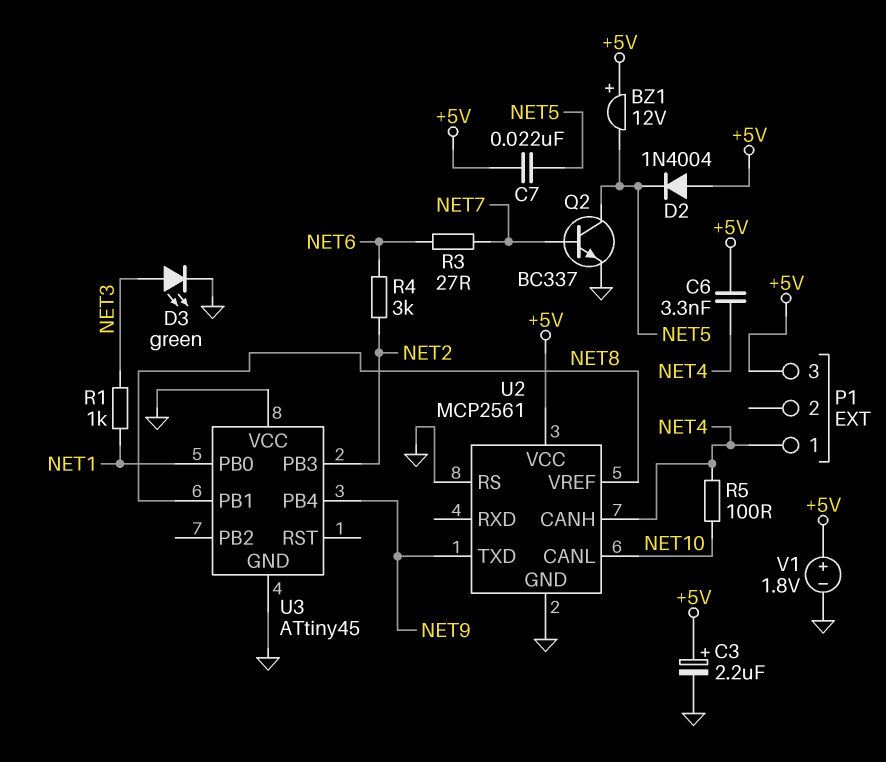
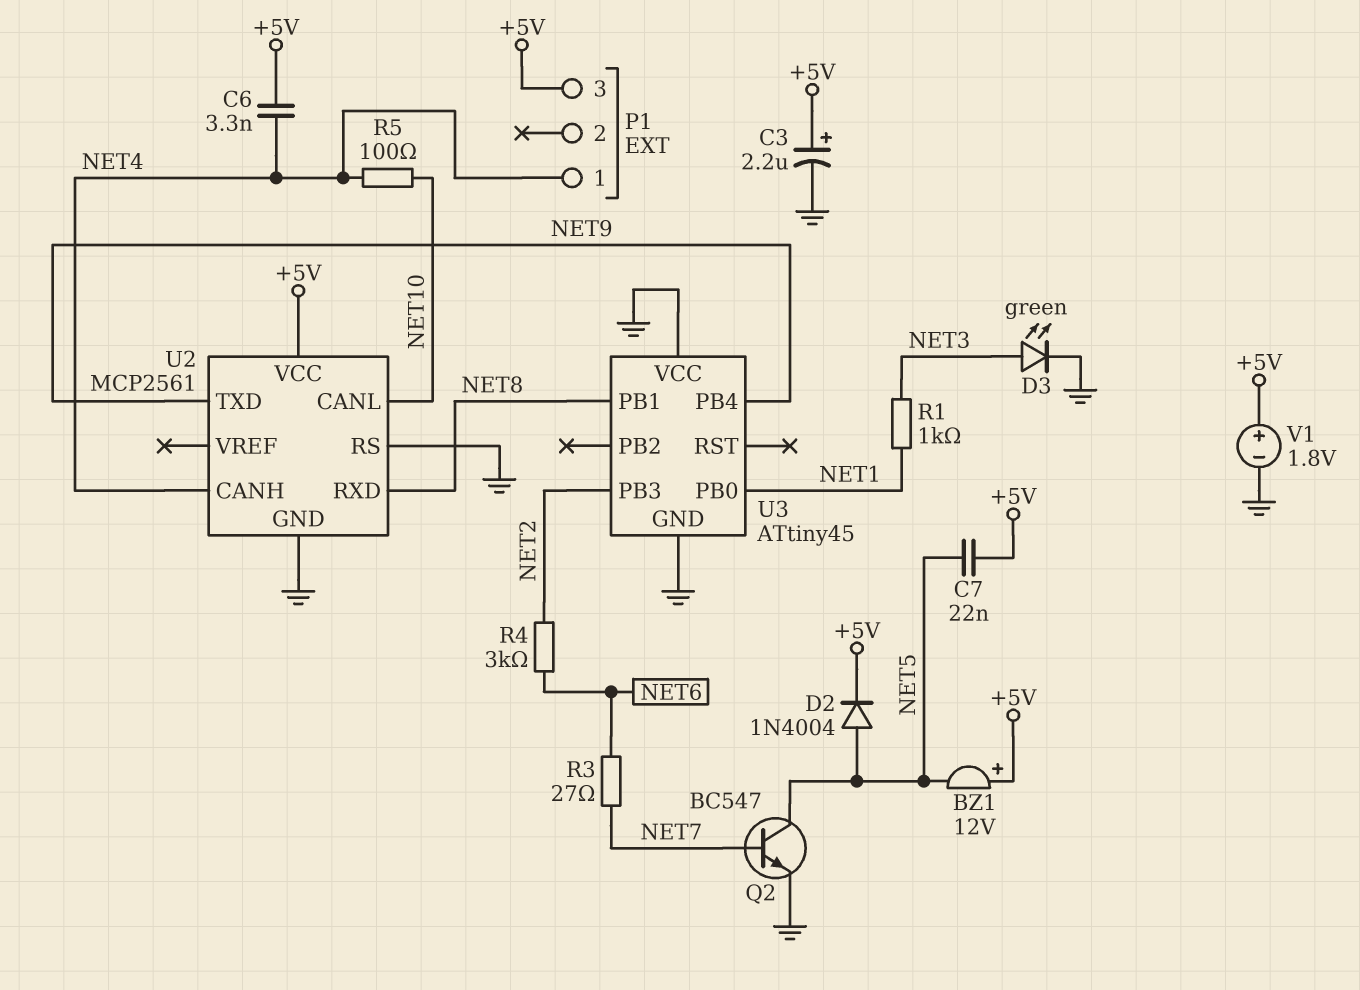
D2: diode 1N4004 (A +5V, K NET5) -> diode 1N4004 (A NET5, K +5V)
Q2: NPN BC337 (B NET7, C NET5, E GND) -> NPN BC547 (B NET7, C NET5, E GND)
U2 pin RXD: none -> NET8
U2 pin VREF: NET8 -> none

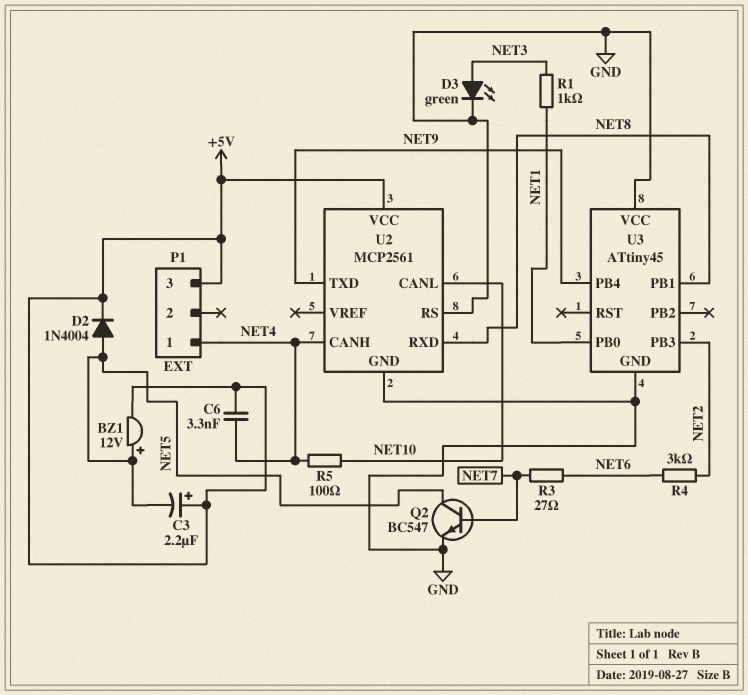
BZ1: buzzer 12V (plus +5V, minus NET5) -> buzzer 12V (plus NET5, minus +5V)
C3: 2.2uF (plus +5V, minus GND) -> 2.2uF (plus +5V, minus NET5)
C7: 22nF (+5V, NET5) -> none
V1: 1.8V (plus +5V, minus GND) -> none

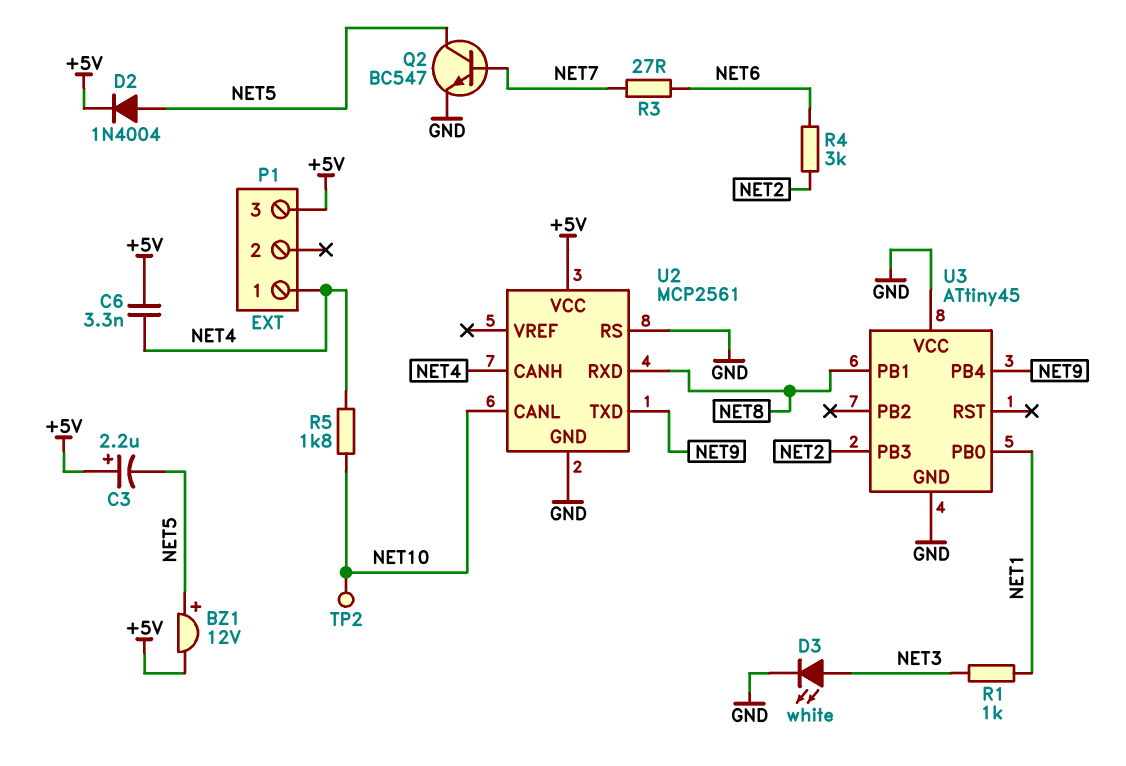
D3: LED green (A NET3, K GND) -> LED white (A NET3, K GND)
R5: 100 (NET4, NET10) -> 1.8k (NET4, NET10)
TP2: none -> test point (NET10)

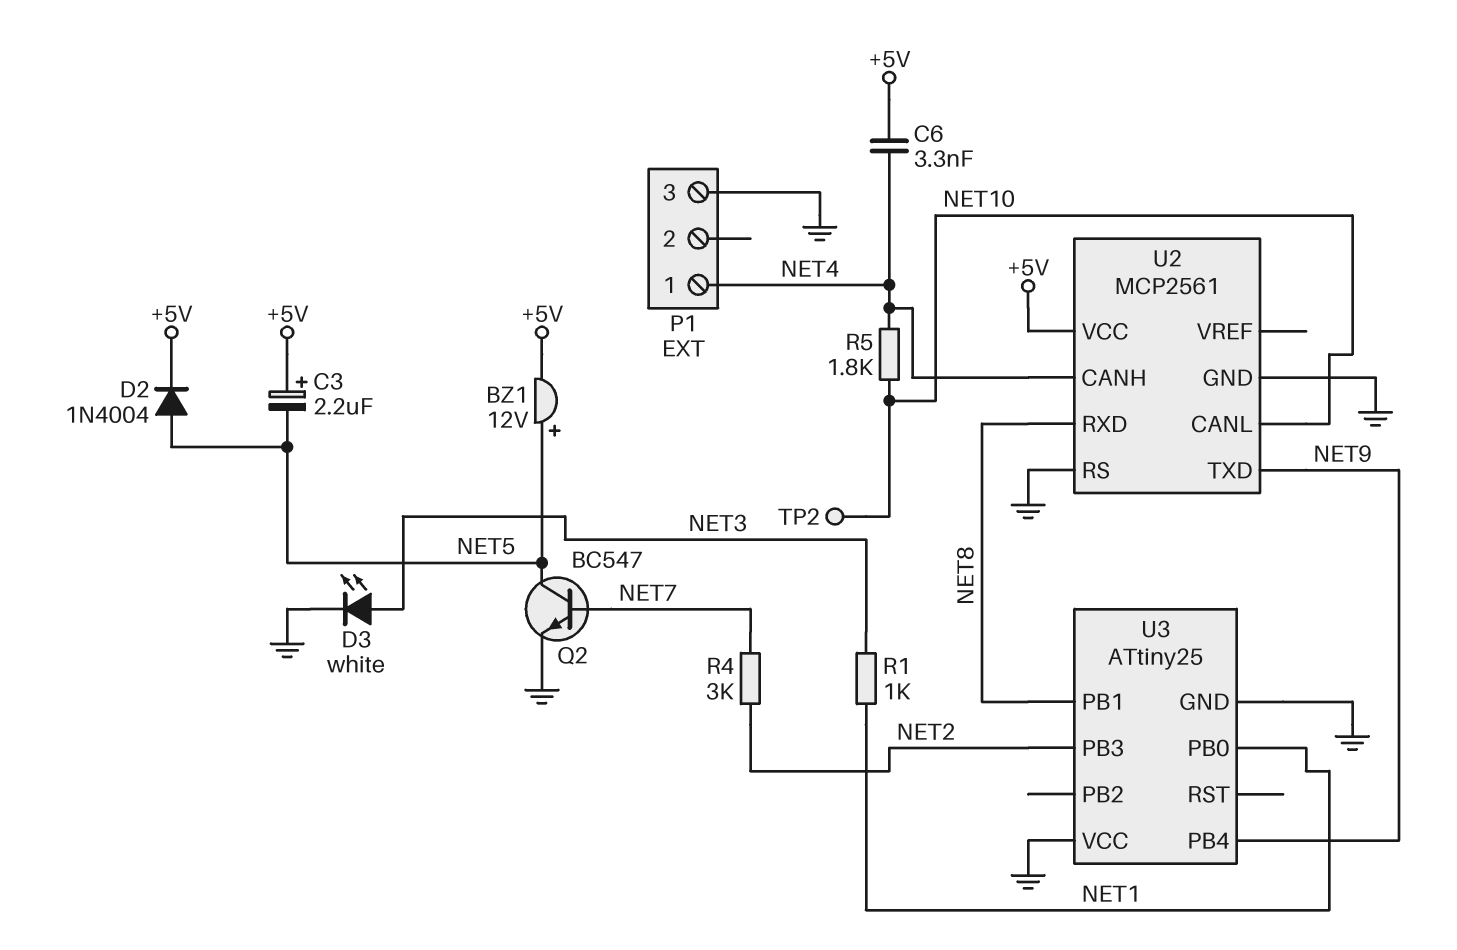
P1 pin 3: +5V -> GND
R3: 27 (NET6, NET7) -> none
R4: 3k (NET2, NET6) -> 3k (NET2, NET7)
U3: ATtiny45 -> ATtiny25

